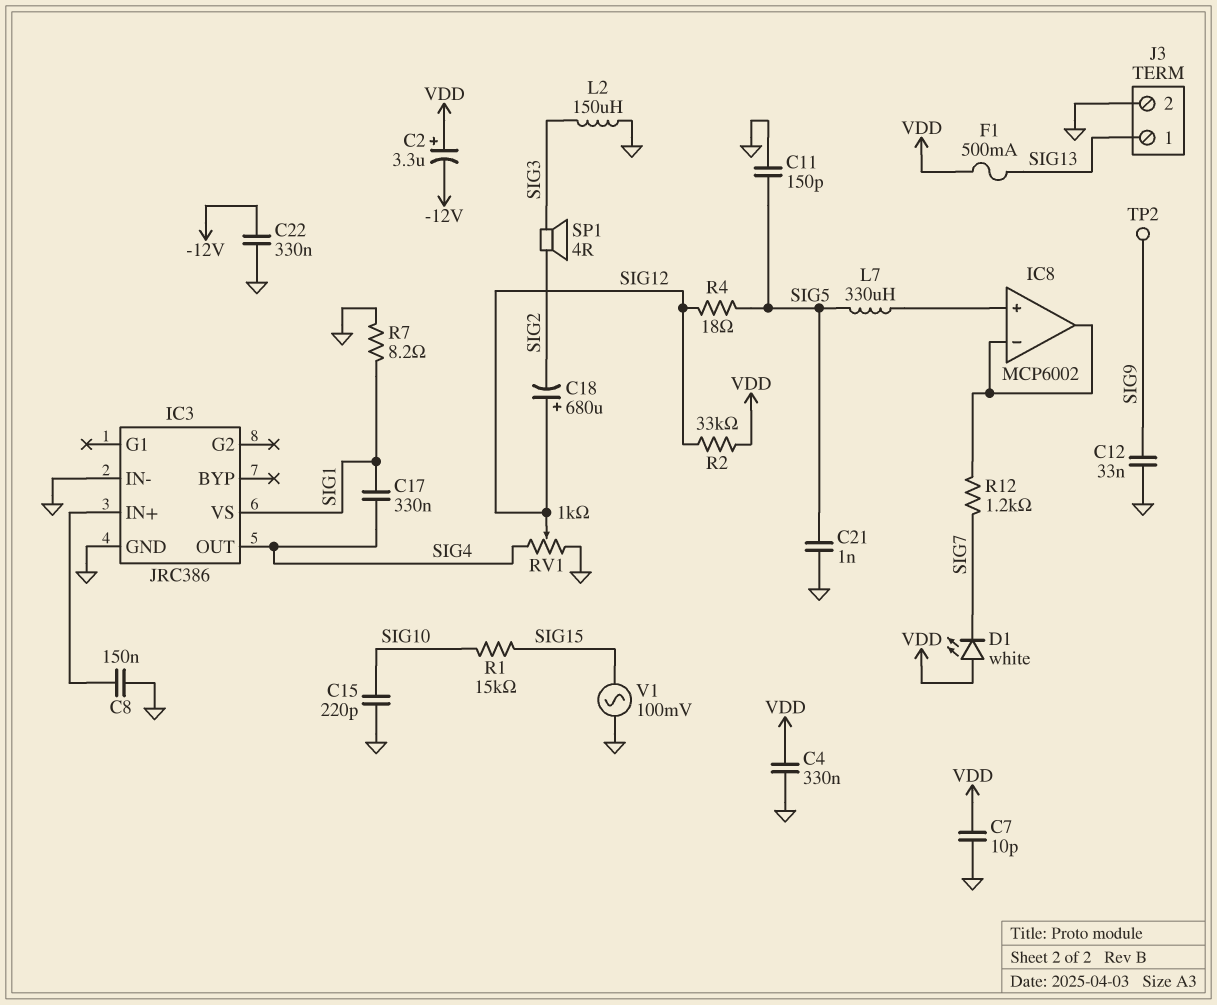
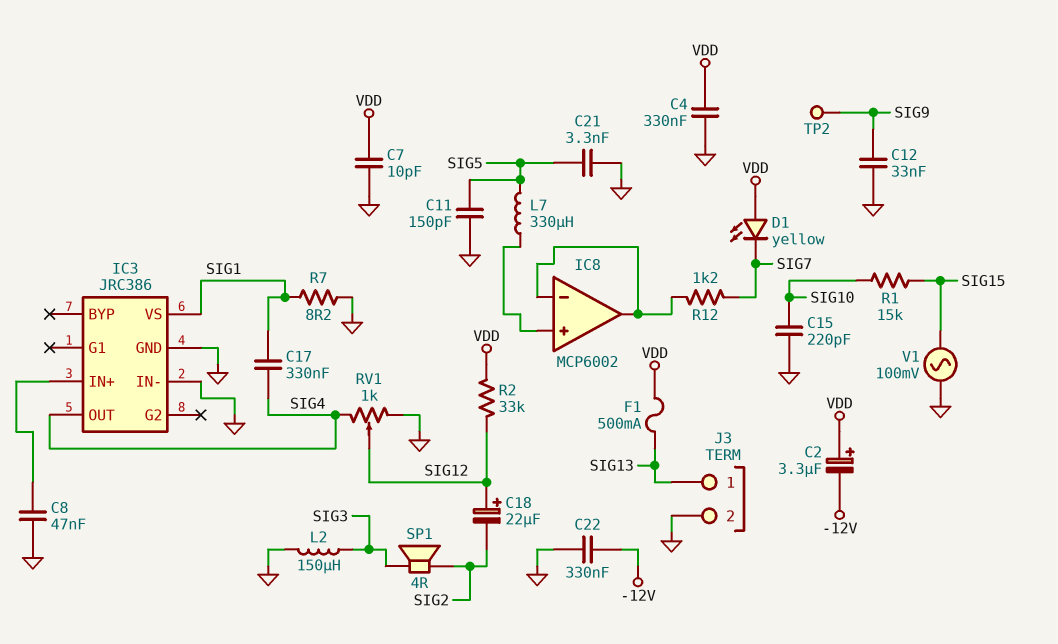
C8: 150nF (GND, IC3/IN+) -> 47nF (GND, IC3/IN+)
C18: 680uF (plus SIG12, minus SIG2) -> 22uF (plus SIG12, minus SIG2)
C21: 1nF (GND, SIG5) -> 3.3nF (GND, SIG5)
D1: LED white (A VDD, K SIG7) -> LED yellow (A VDD, K SIG7)
R4: 18 (SIG5, SIG12) -> none

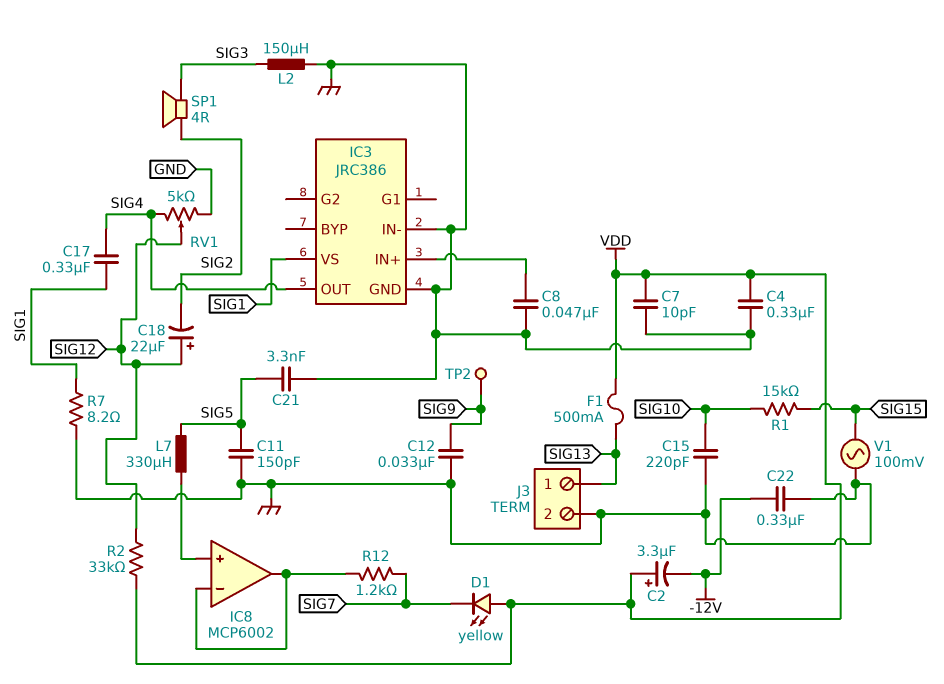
RV1: 1k (GND, SIG4, wiper SIG12) -> 5k (GND, SIG4, wiper SIG12)

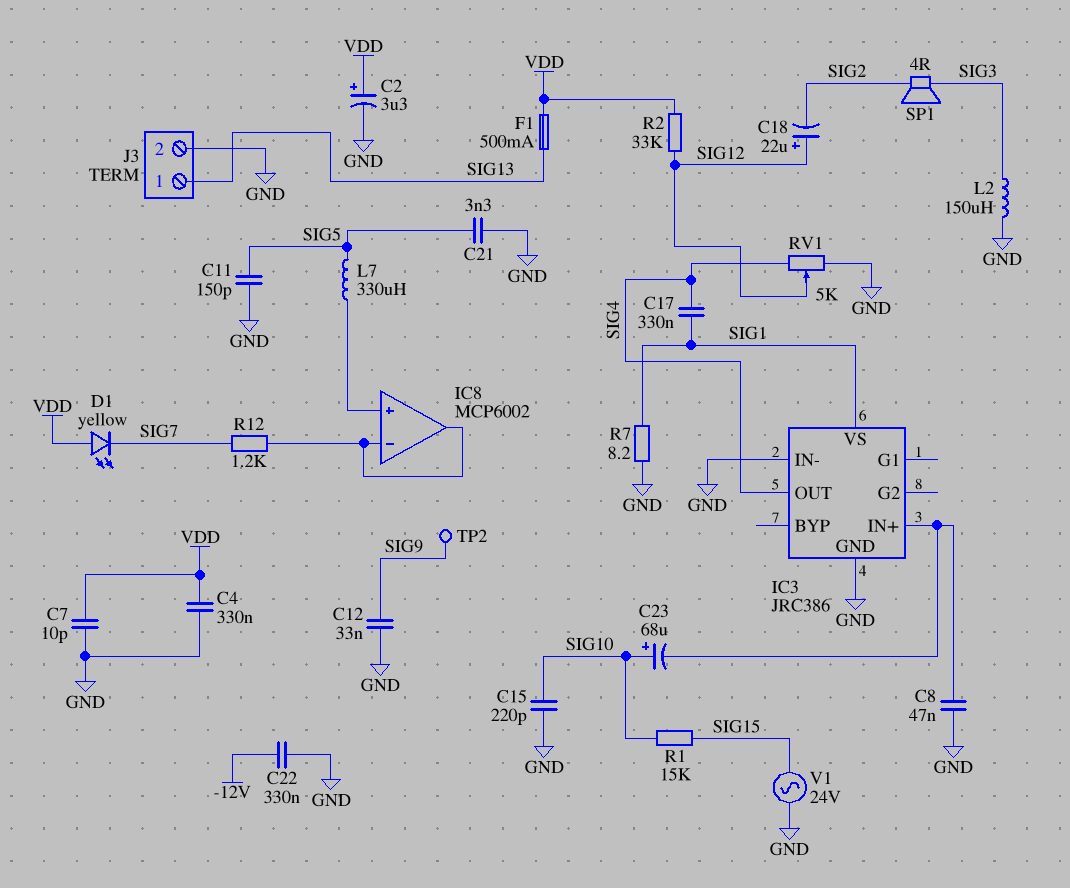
C2: 3.3uF (plus VDD, minus -12V) -> 3.3uF (plus VDD, minus GND)
C23: none -> 68uF (plus SIG10, minus IC3/IN+)
V1: AC 100mV (GND, SIG15) -> AC 24V (GND, SIG15)

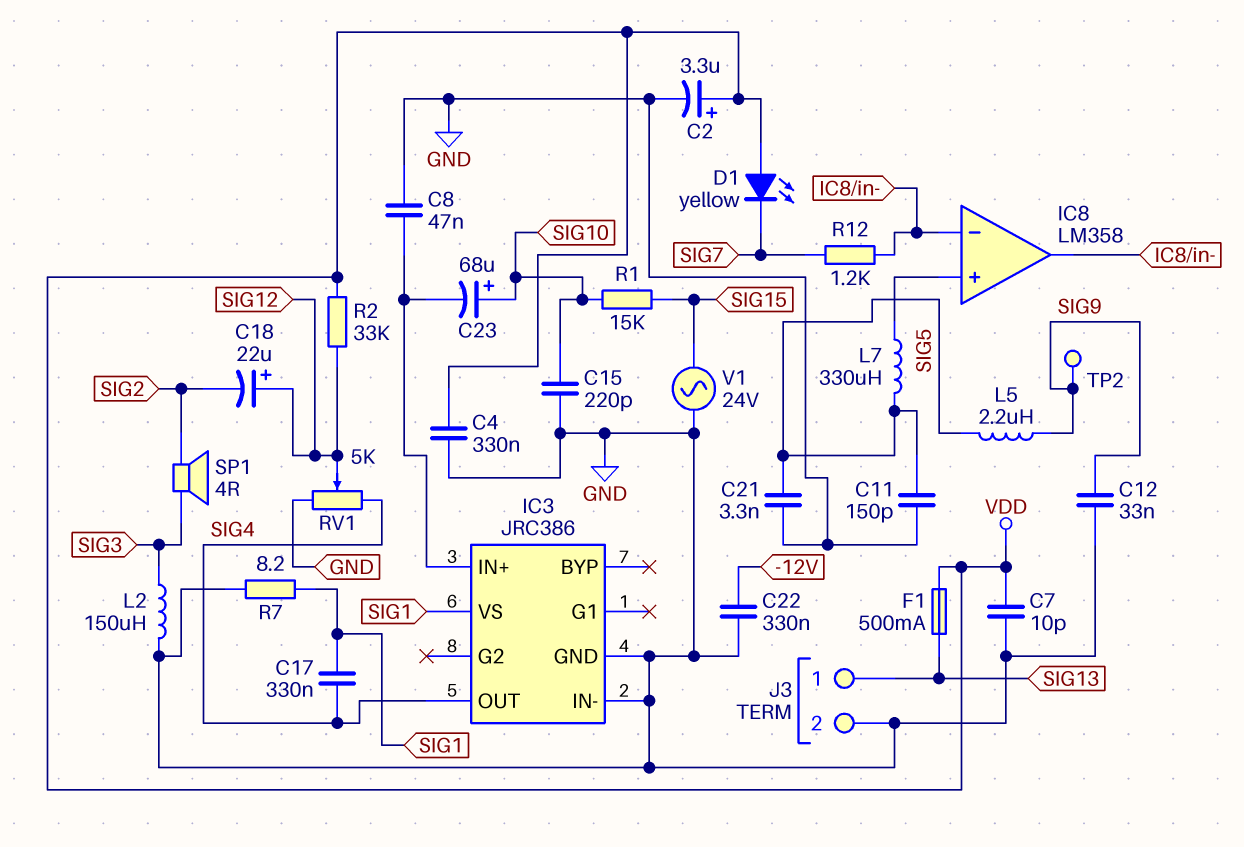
IC8: MCP6002 -> LM358
L5: none -> 2.2uH (SIG5, SIG9)

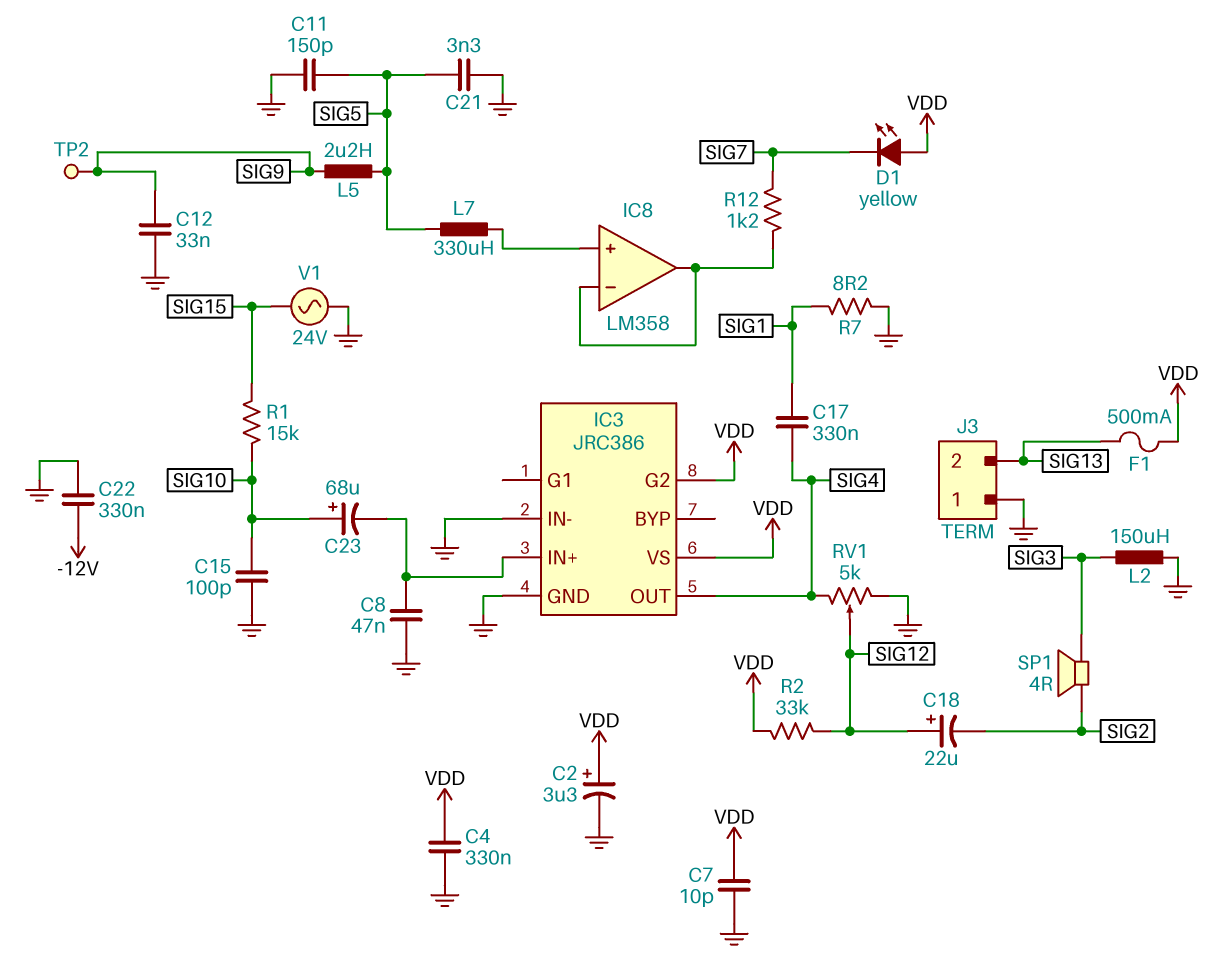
C15: 220pF (GND, SIG10) -> 100pF (GND, SIG10)
IC3 pin G2: none -> VDD
IC3 pin VS: SIG1 -> VDD
J3 pin 1: SIG13 -> GND
J3 pin 2: GND -> SIG13

